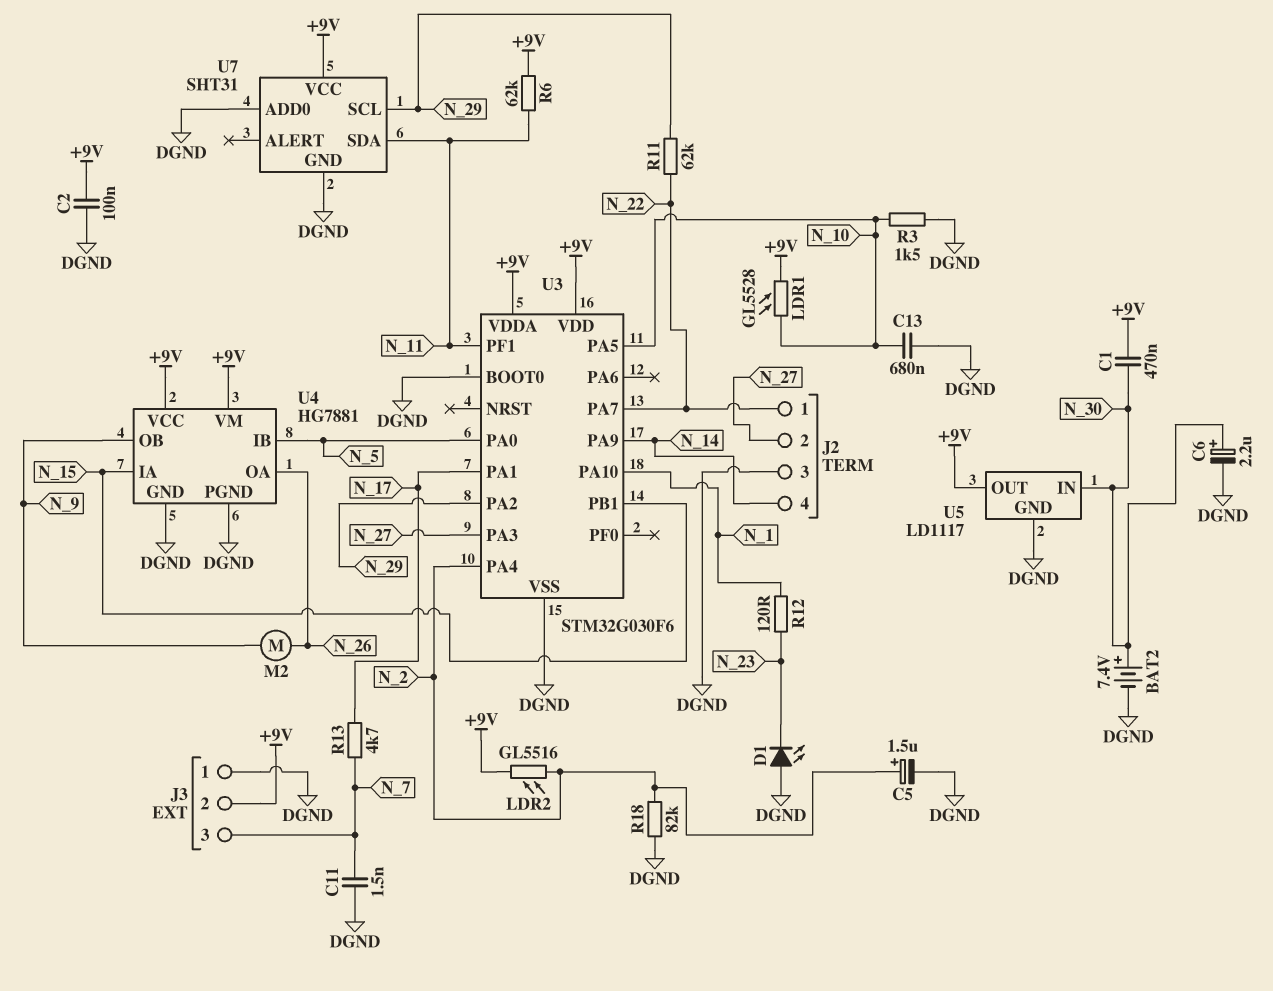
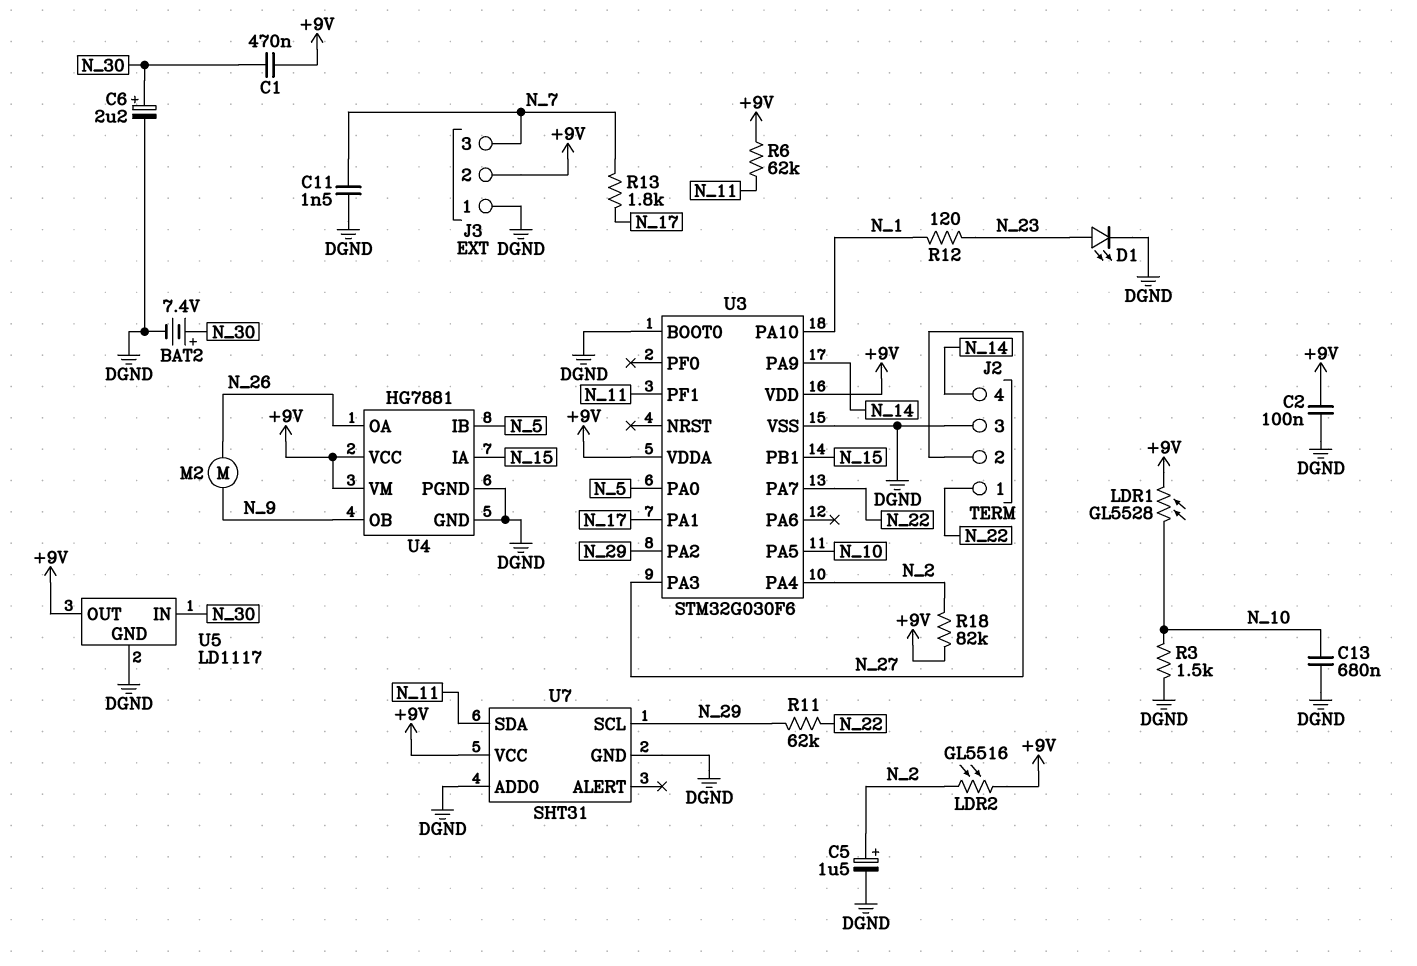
D1: LED (A DGND, K N_23) -> LED (A N_23, K DGND)
R13: 4.7k (N_7, N_17) -> 1.8k (N_7, N_17)
R18: 82k (DGND, N_2) -> 82k (+9V, N_2)

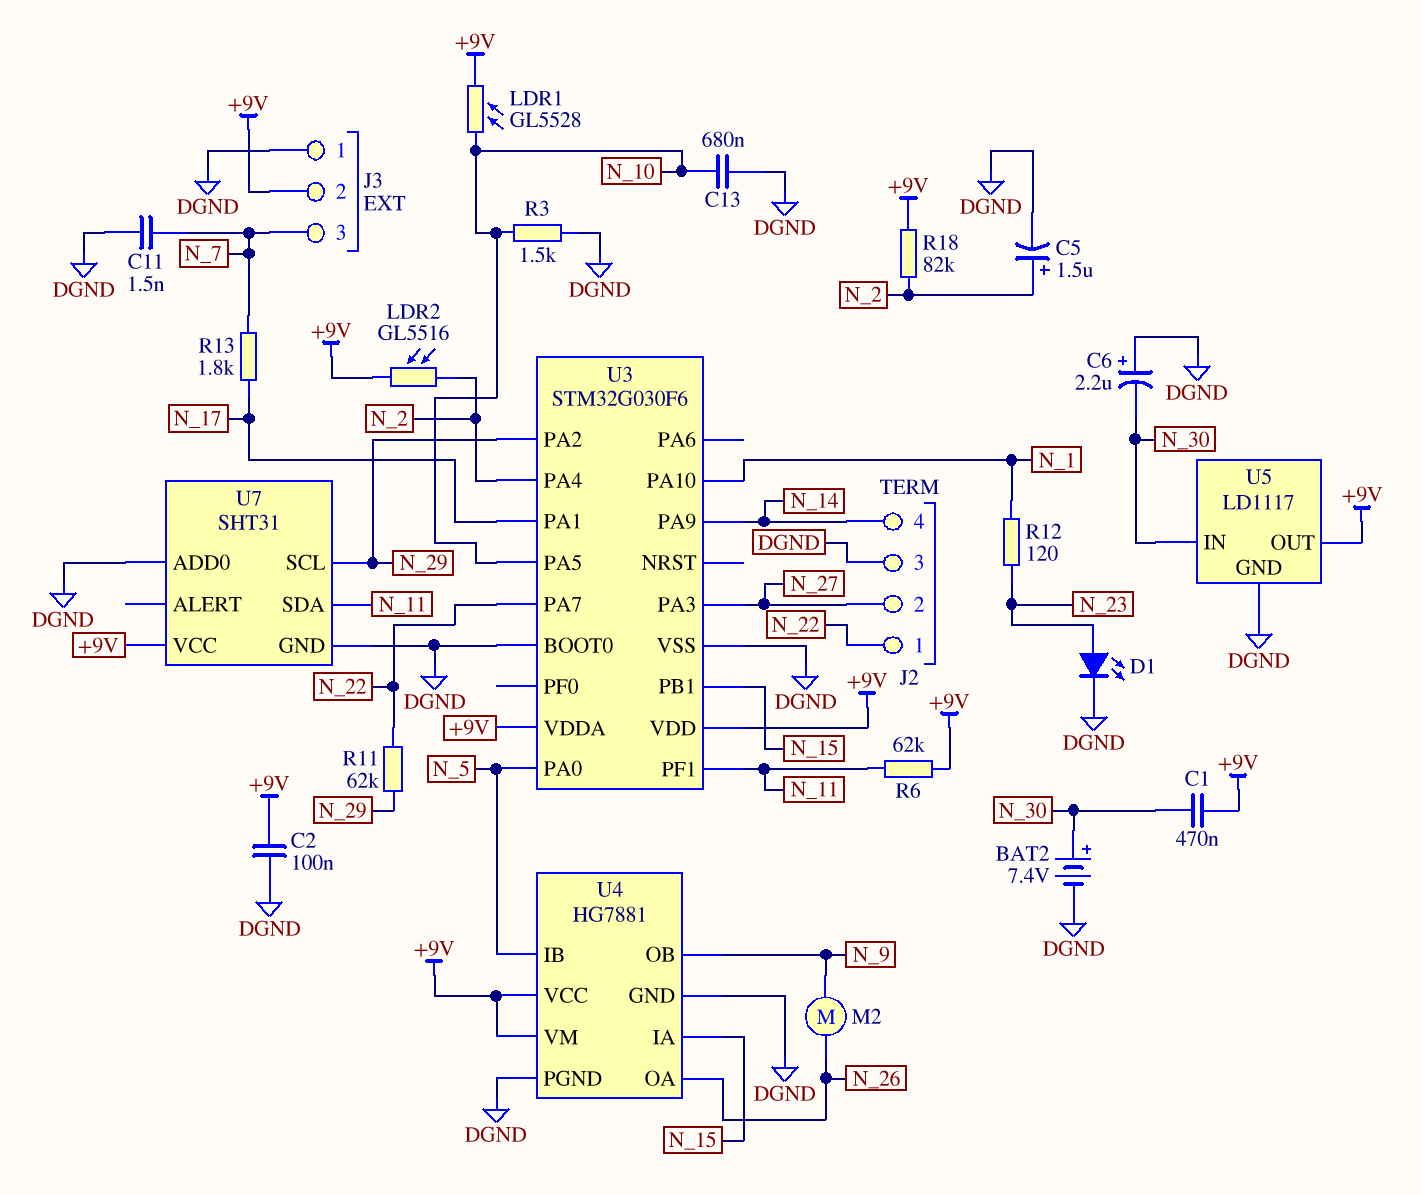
C6: 2.2uF (plus N_30, minus DGND) -> 2.2uF (plus DGND, minus N_30)

